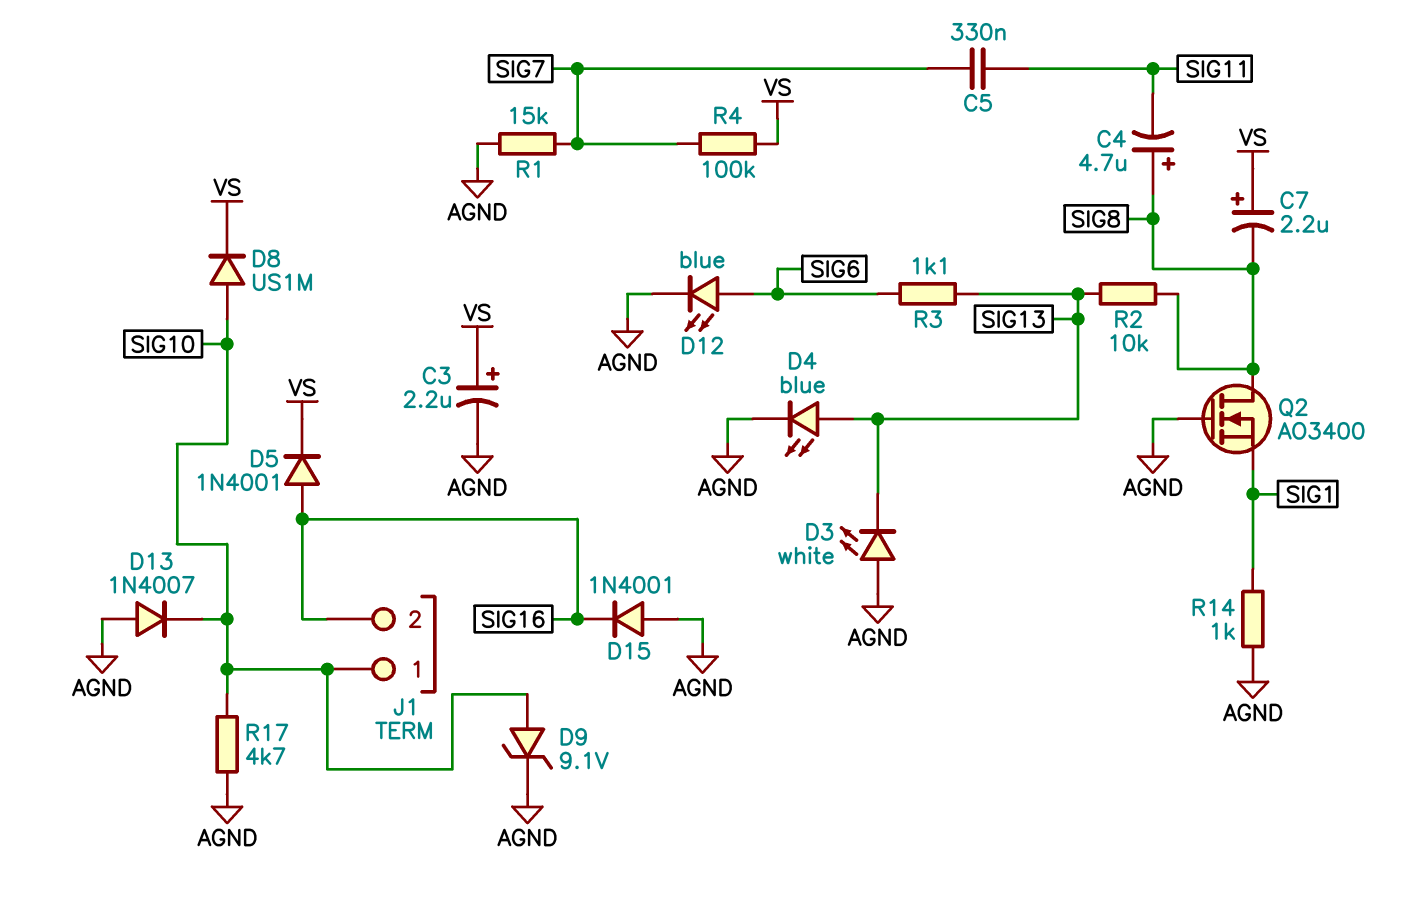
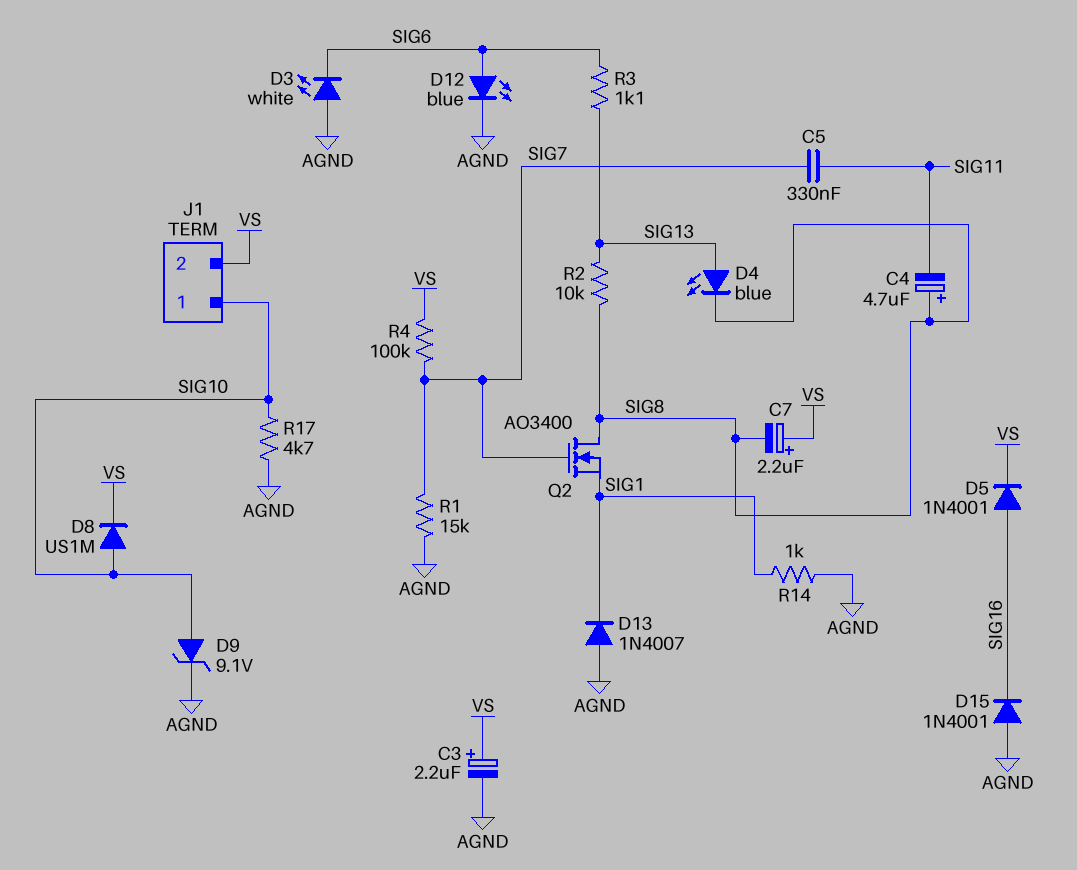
D3: LED white (A AGND, K SIG13) -> LED white (A AGND, K SIG6)
D4: LED blue (A SIG13, K AGND) -> LED blue (A SIG13, K SIG8)
D13: diode 1N4007 (A AGND, K SIG10) -> diode 1N4007 (A AGND, K SIG1)
J1 pin 2: SIG16 -> VS
Q2: NMOS AO3400 (G AGND, D SIG8, S SIG1) -> NMOS AO3400 (G SIG7, D SIG8, S SIG1)

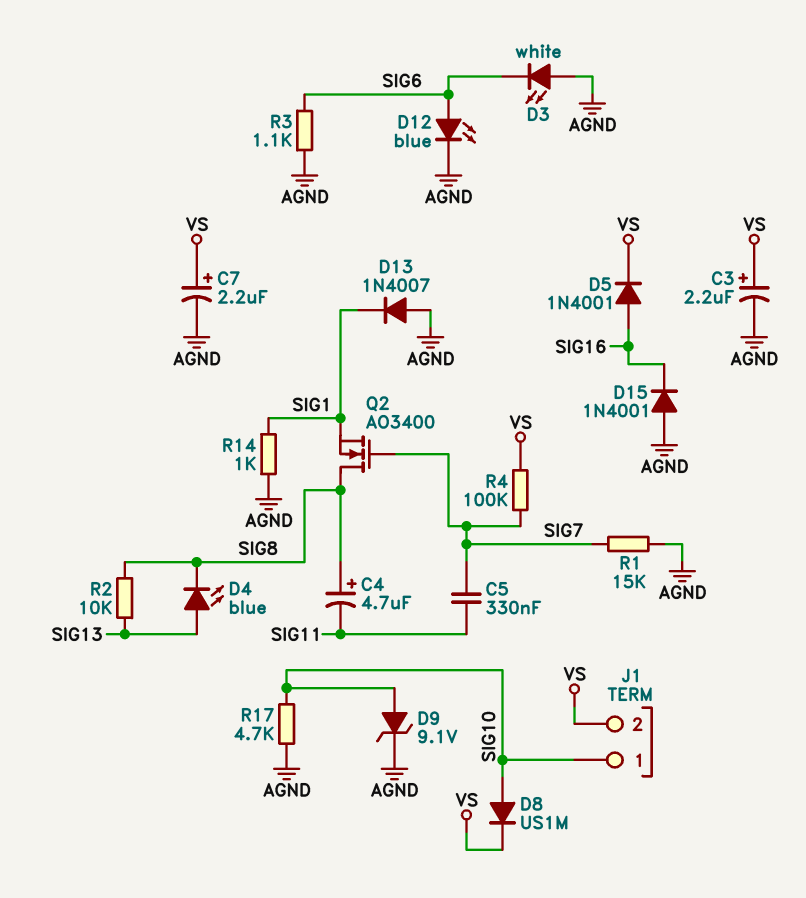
C7: 2.2uF (plus VS, minus SIG8) -> 2.2uF (plus VS, minus AGND)
R3: 1.1k (SIG6, SIG13) -> 1.1k (AGND, SIG6)

